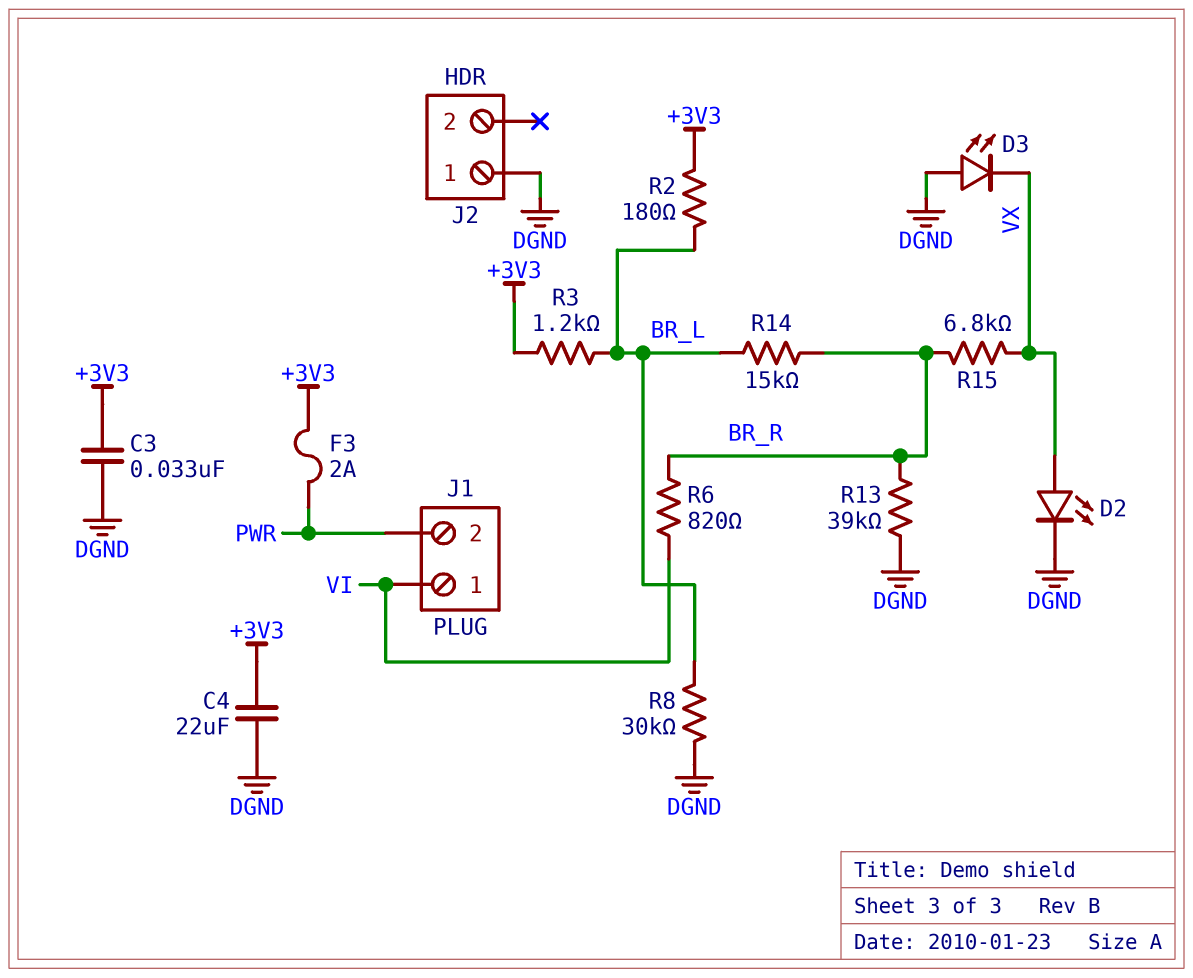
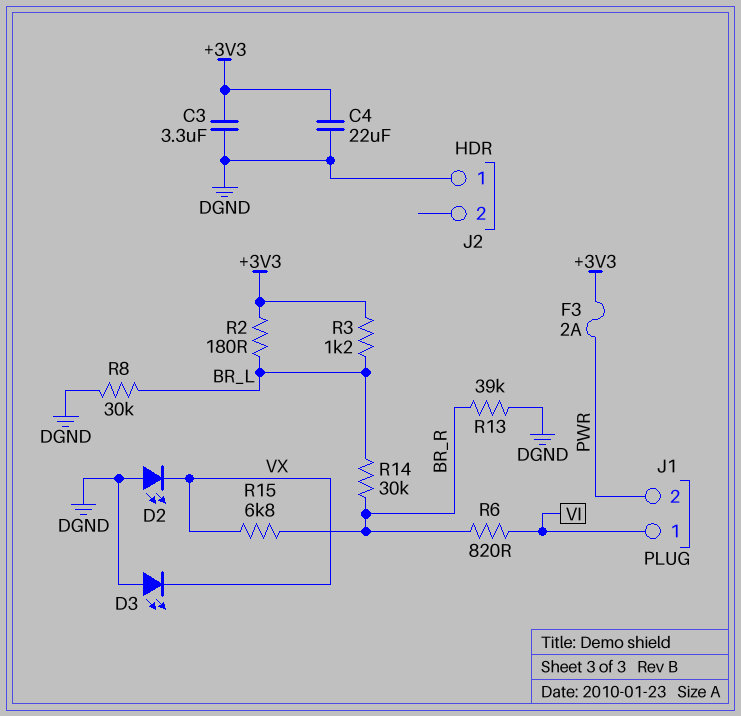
C3: 33nF (+3V3, DGND) -> 3.3uF (+3V3, DGND)
D2: LED (A VX, K DGND) -> LED (A DGND, K VX)
R14: 15k (BR_L, BR_R) -> 30k (BR_L, BR_R)

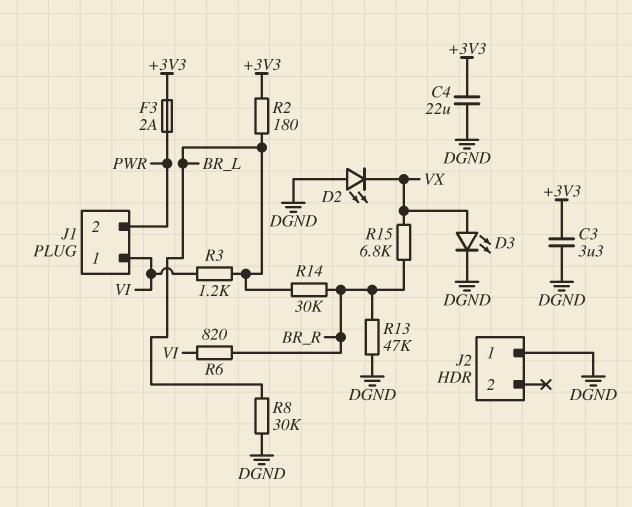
D3: LED (A DGND, K VX) -> LED (A VX, K DGND)
R3: 1.2k (+3V3, BR_L) -> 1.2k (BR_L, VI)
R13: 39k (BR_R, DGND) -> 47k (BR_R, DGND)

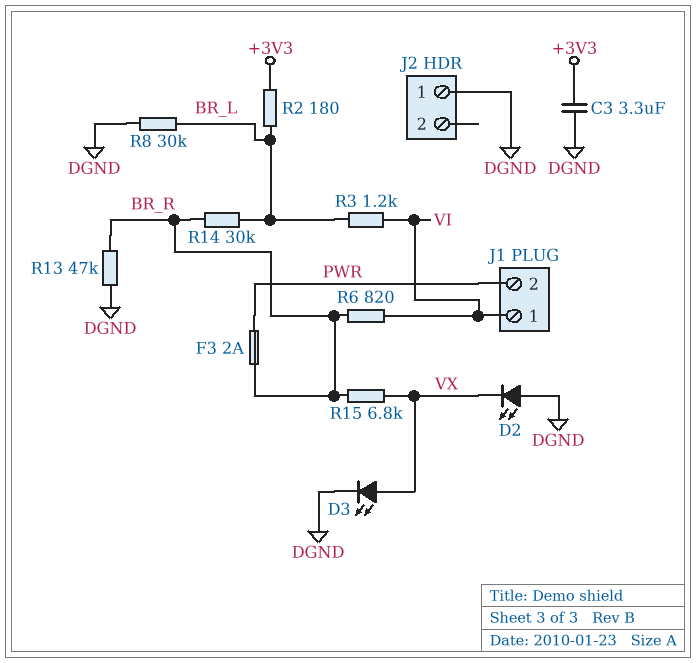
C4: 22uF (+3V3, DGND) -> none
F3: 2A (+3V3, PWR) -> 2A (BR_R, PWR)

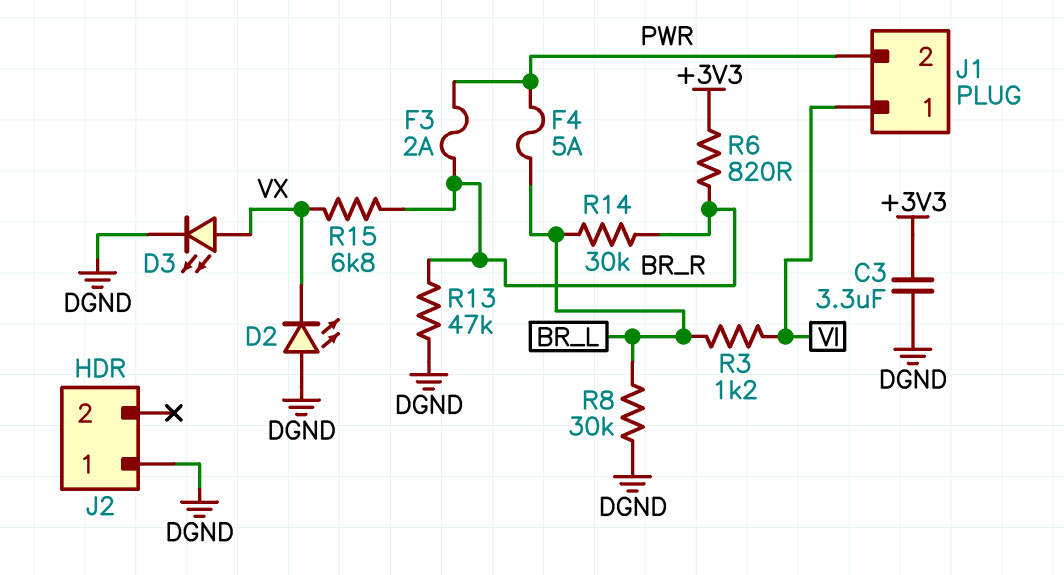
F4: none -> 5A (BR_L, PWR)
R2: 180 (+3V3, BR_L) -> none
R6: 820 (BR_R, VI) -> 820 (+3V3, BR_R)

